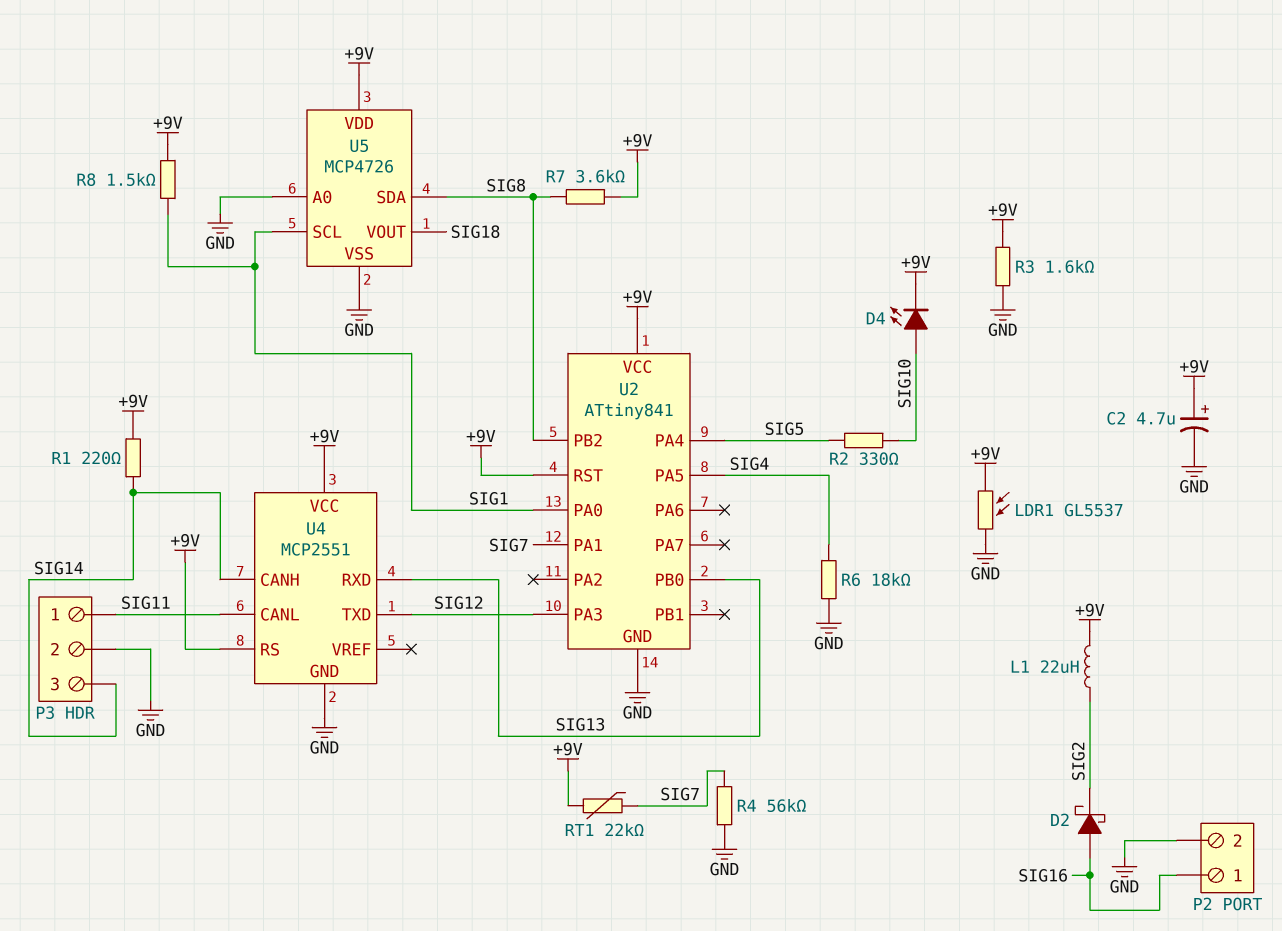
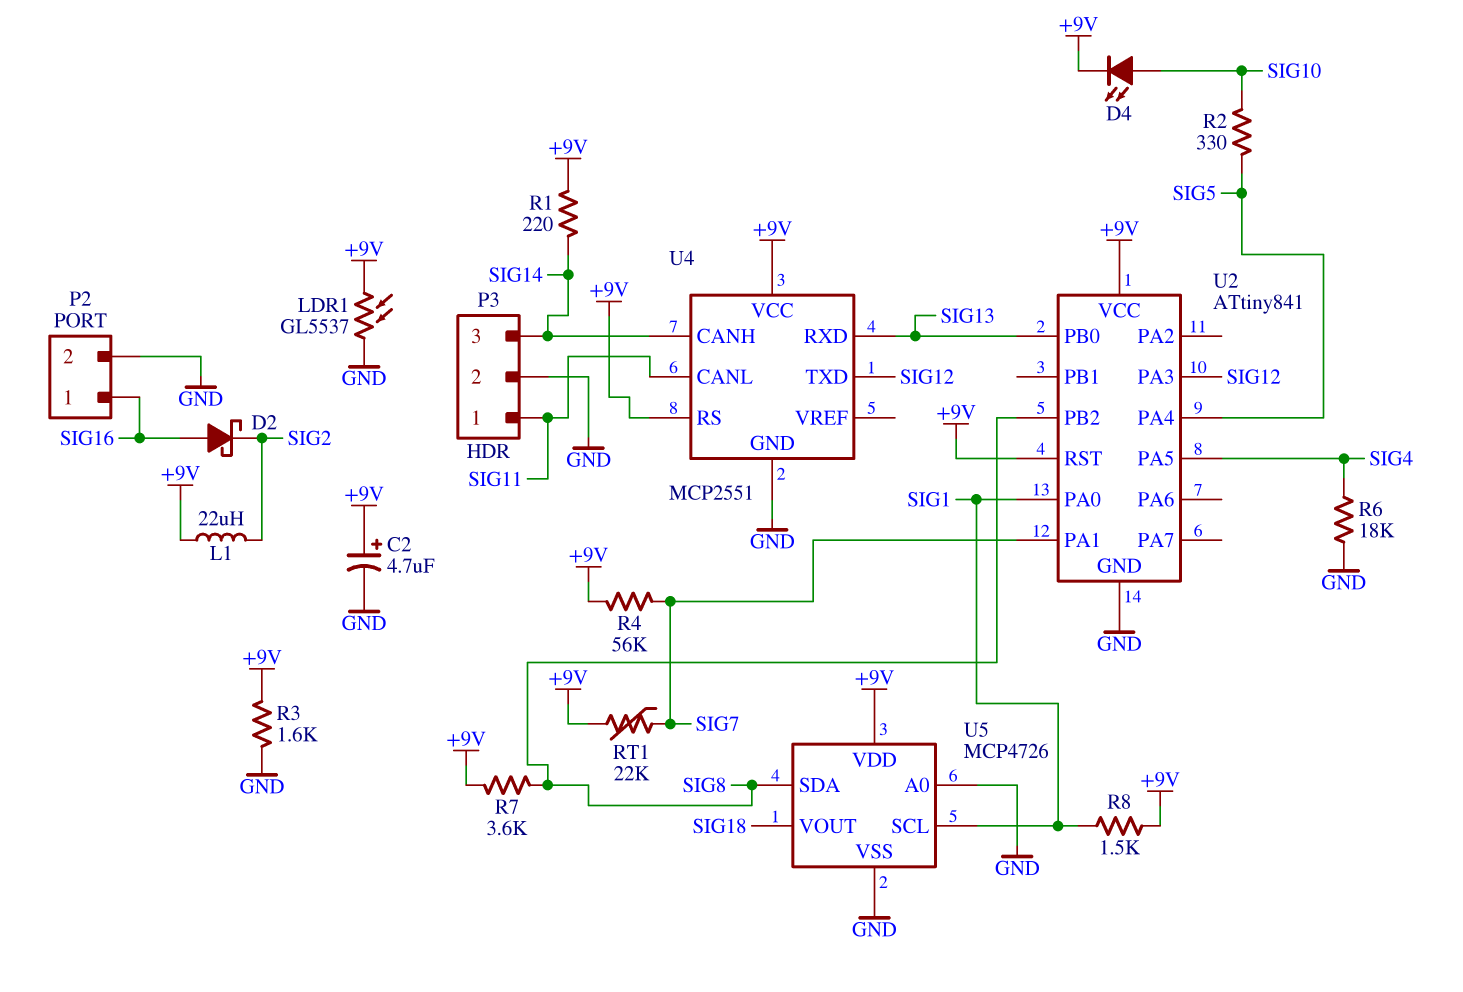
R4: 56k (GND, SIG7) -> 56k (+9V, SIG7)

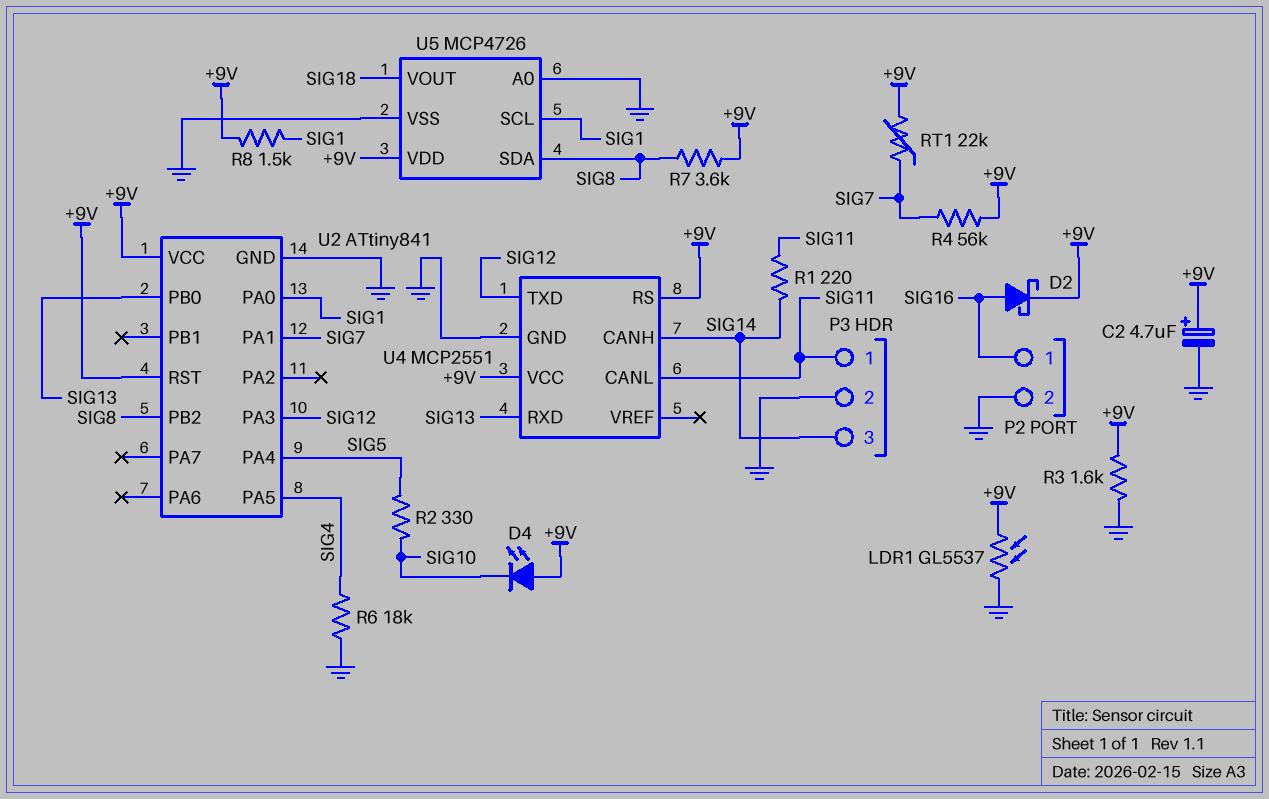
D2: schottky (A SIG16, K SIG2) -> schottky (A SIG16, K +9V)
D4: LED (A SIG10, K +9V) -> LED (A +9V, K SIG10)
L1: 22uH (+9V, SIG2) -> none
R1: 220 (+9V, SIG14) -> 220 (SIG11, SIG14)

